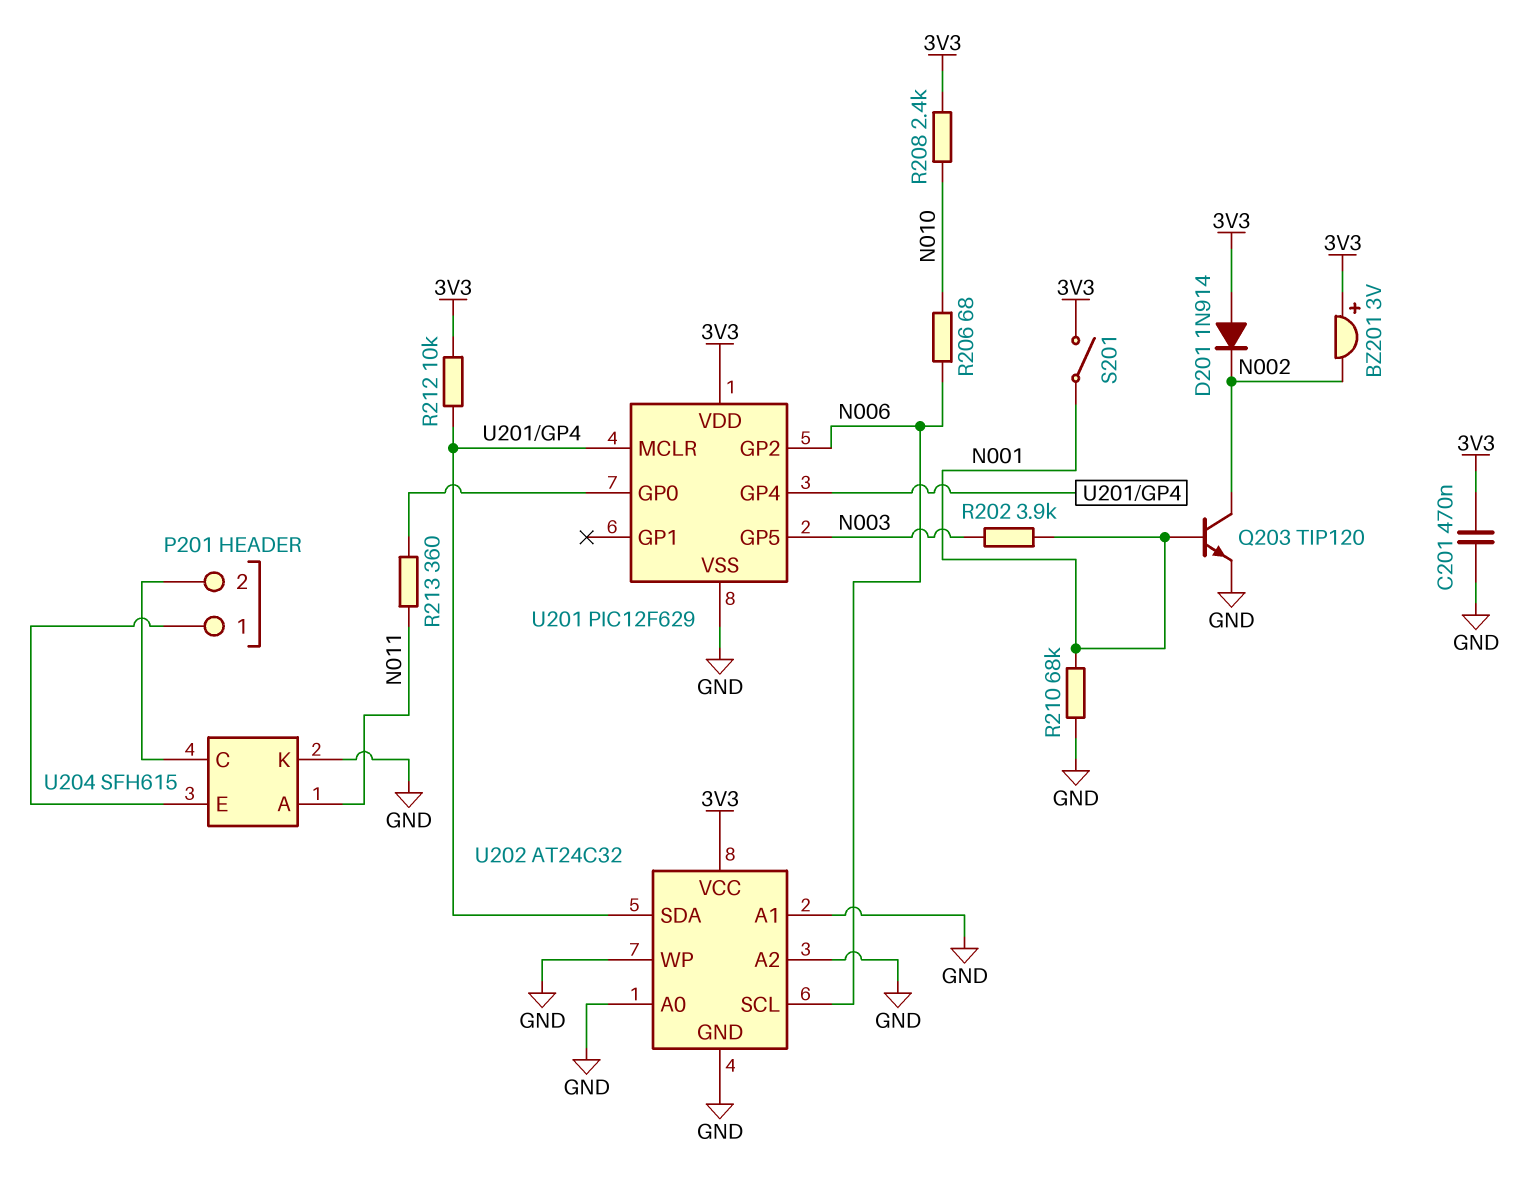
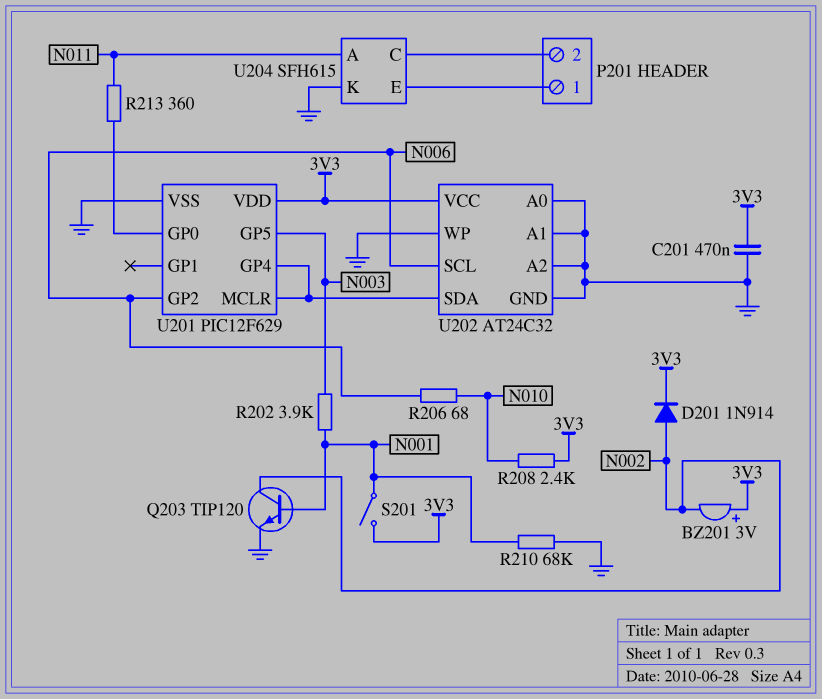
D201: diode 1N914 (A 3V3, K N002) -> diode 1N914 (A N002, K 3V3)
R212: 10k (3V3, U201/GP4) -> none

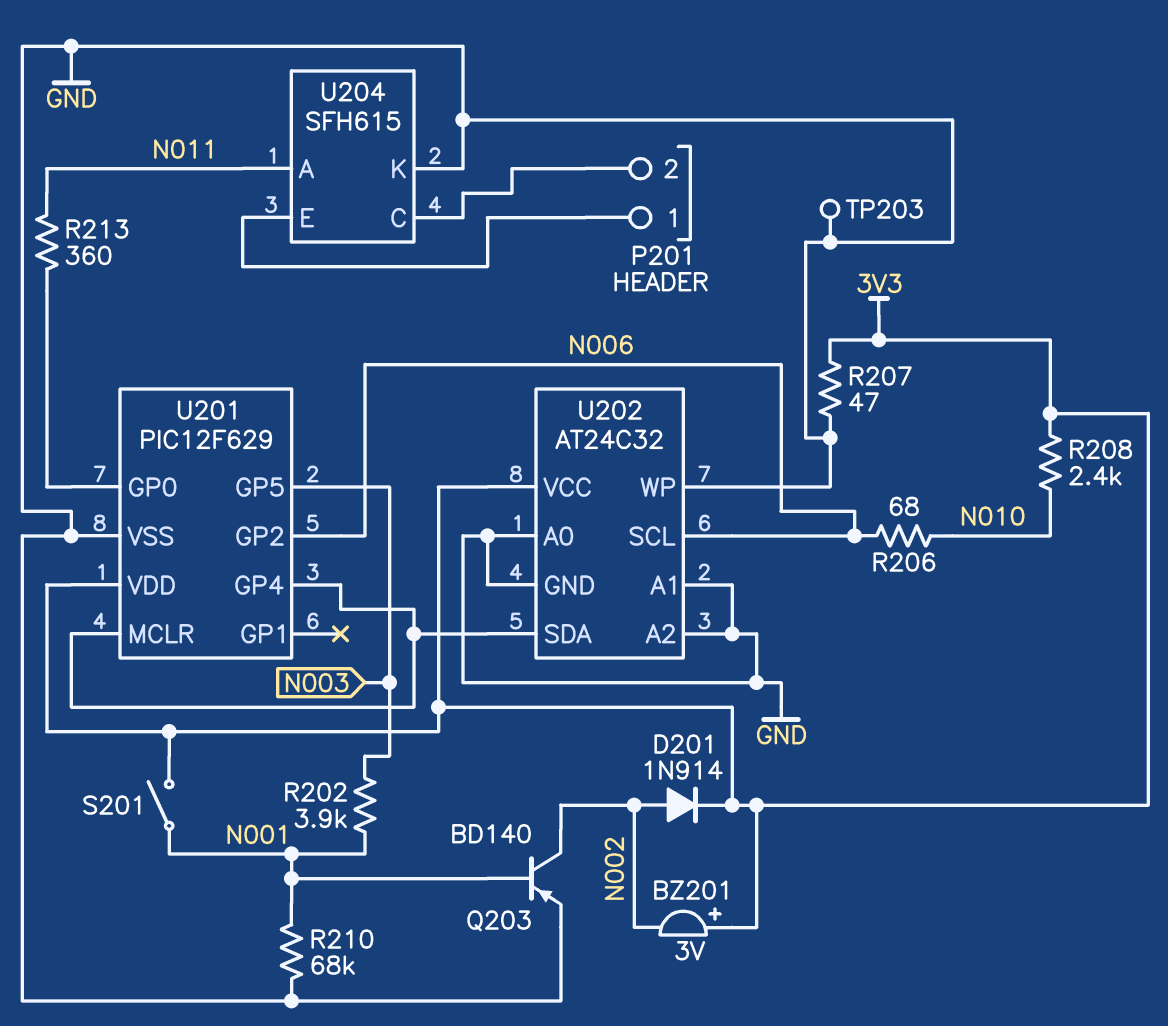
C201: 470nF (3V3, GND) -> none
Q203: NPN TIP120 (B N001, C N002, E GND) -> PNP BD140 (B N001, C N002, E GND)
R207: none -> 47 (3V3, GND)
TP203: none -> test point (GND)

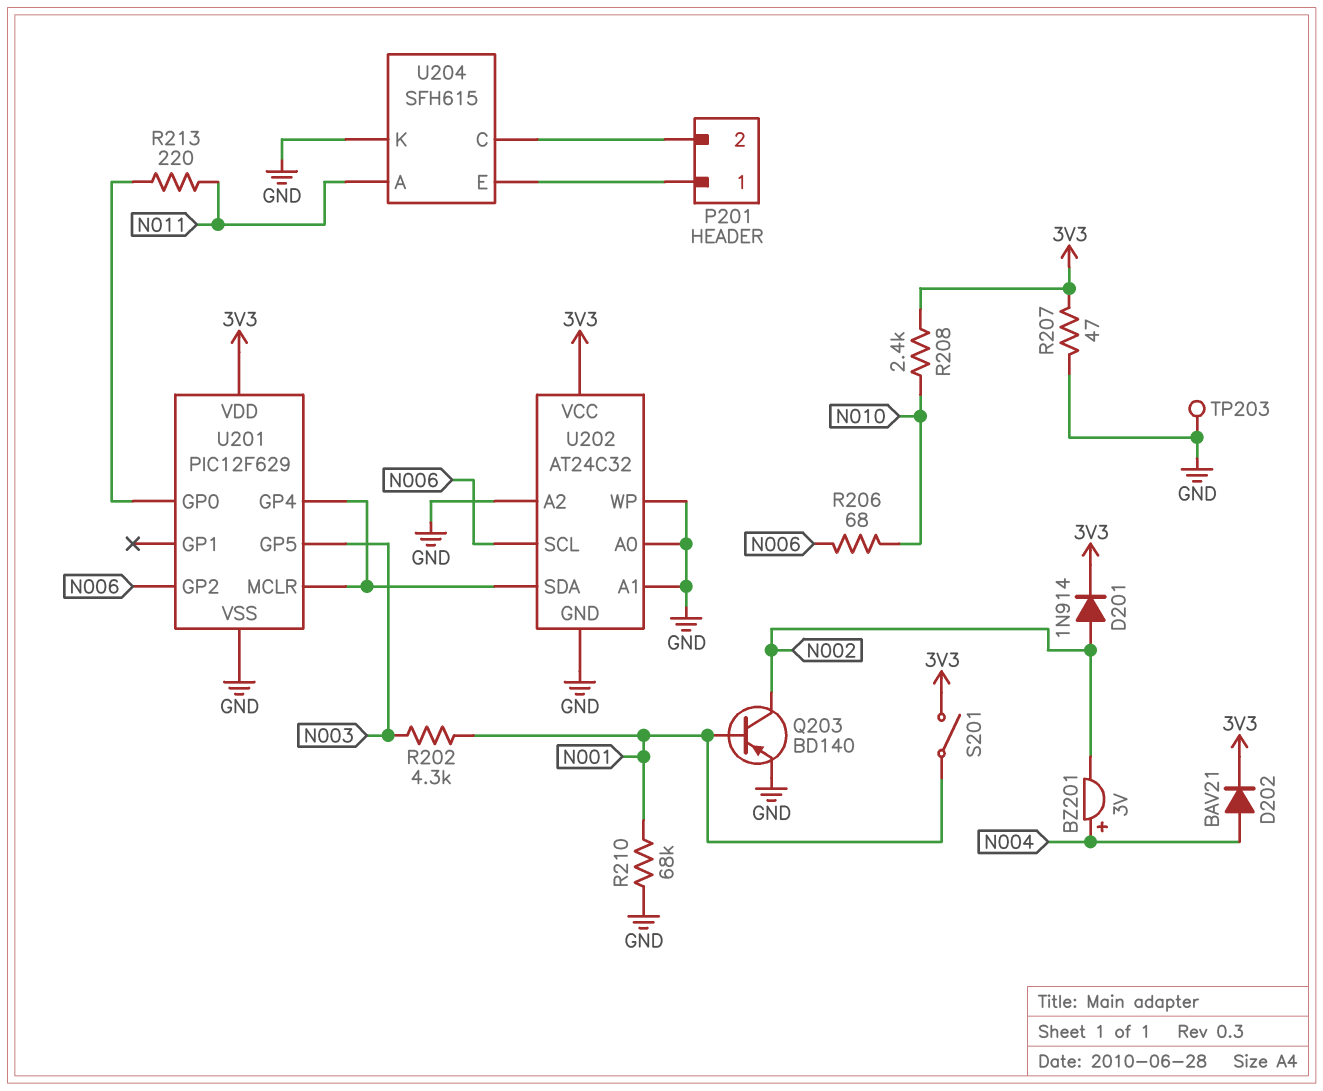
BZ201: buzzer 3V (plus 3V3, minus N002) -> buzzer 3V (plus N004, minus N002)
D202: none -> diode BAV21 (A N004, K 3V3)
R202: 3.9k (N001, N003) -> 4.3k (N001, N003)
R213: 360 (N011, U201/GP0) -> 220 (N011, U201/GP0)

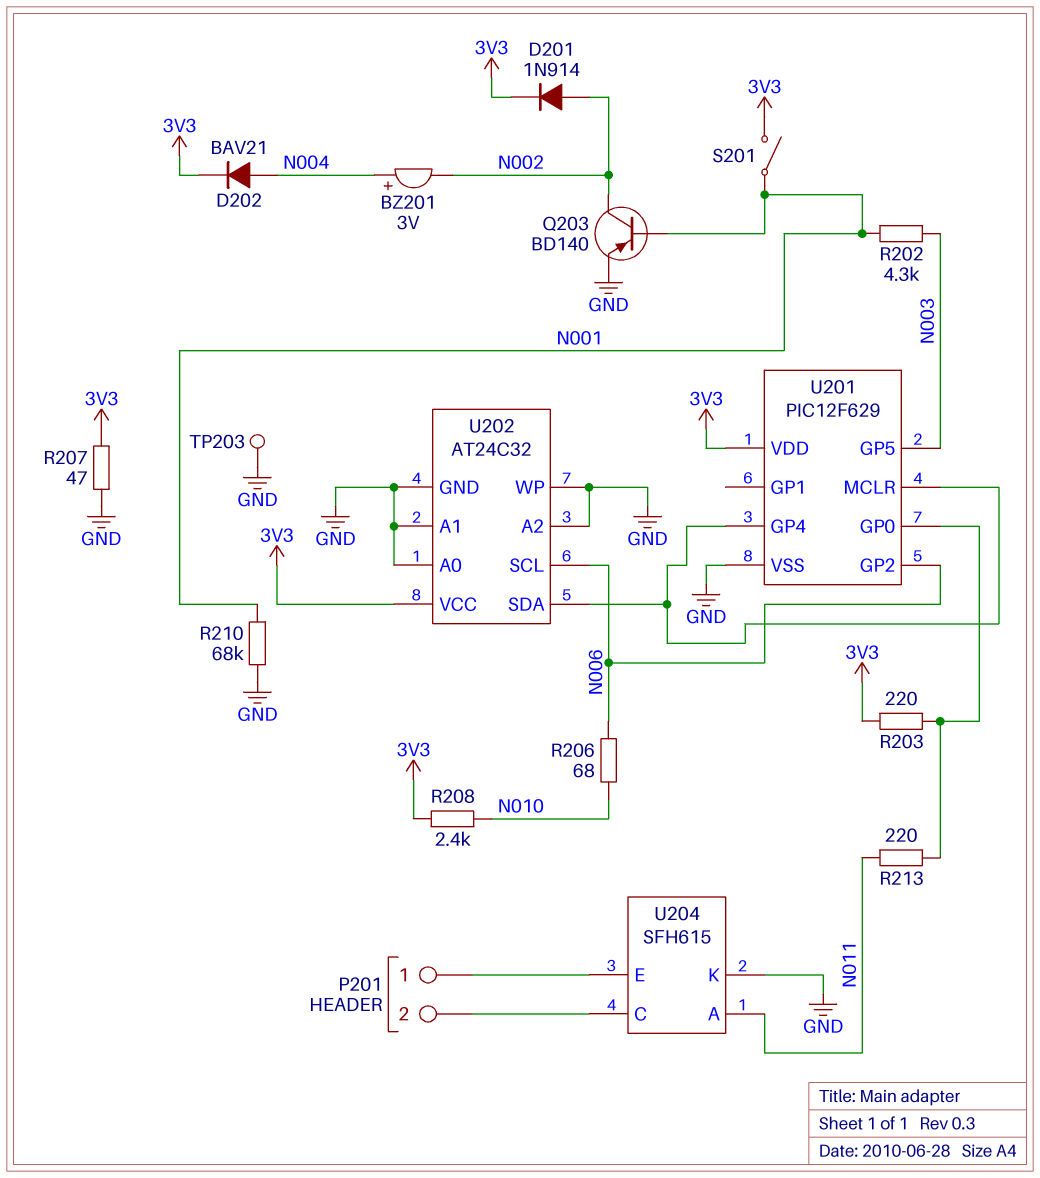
R203: none -> 220 (3V3, U201/GP0)

